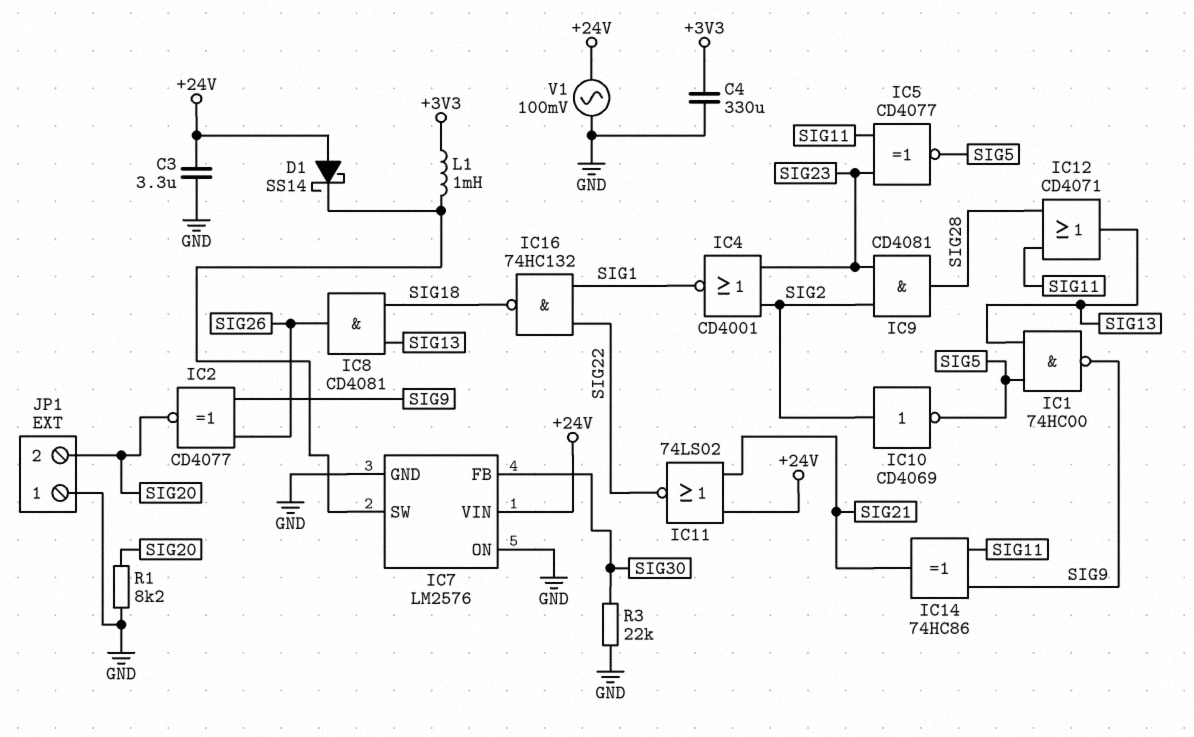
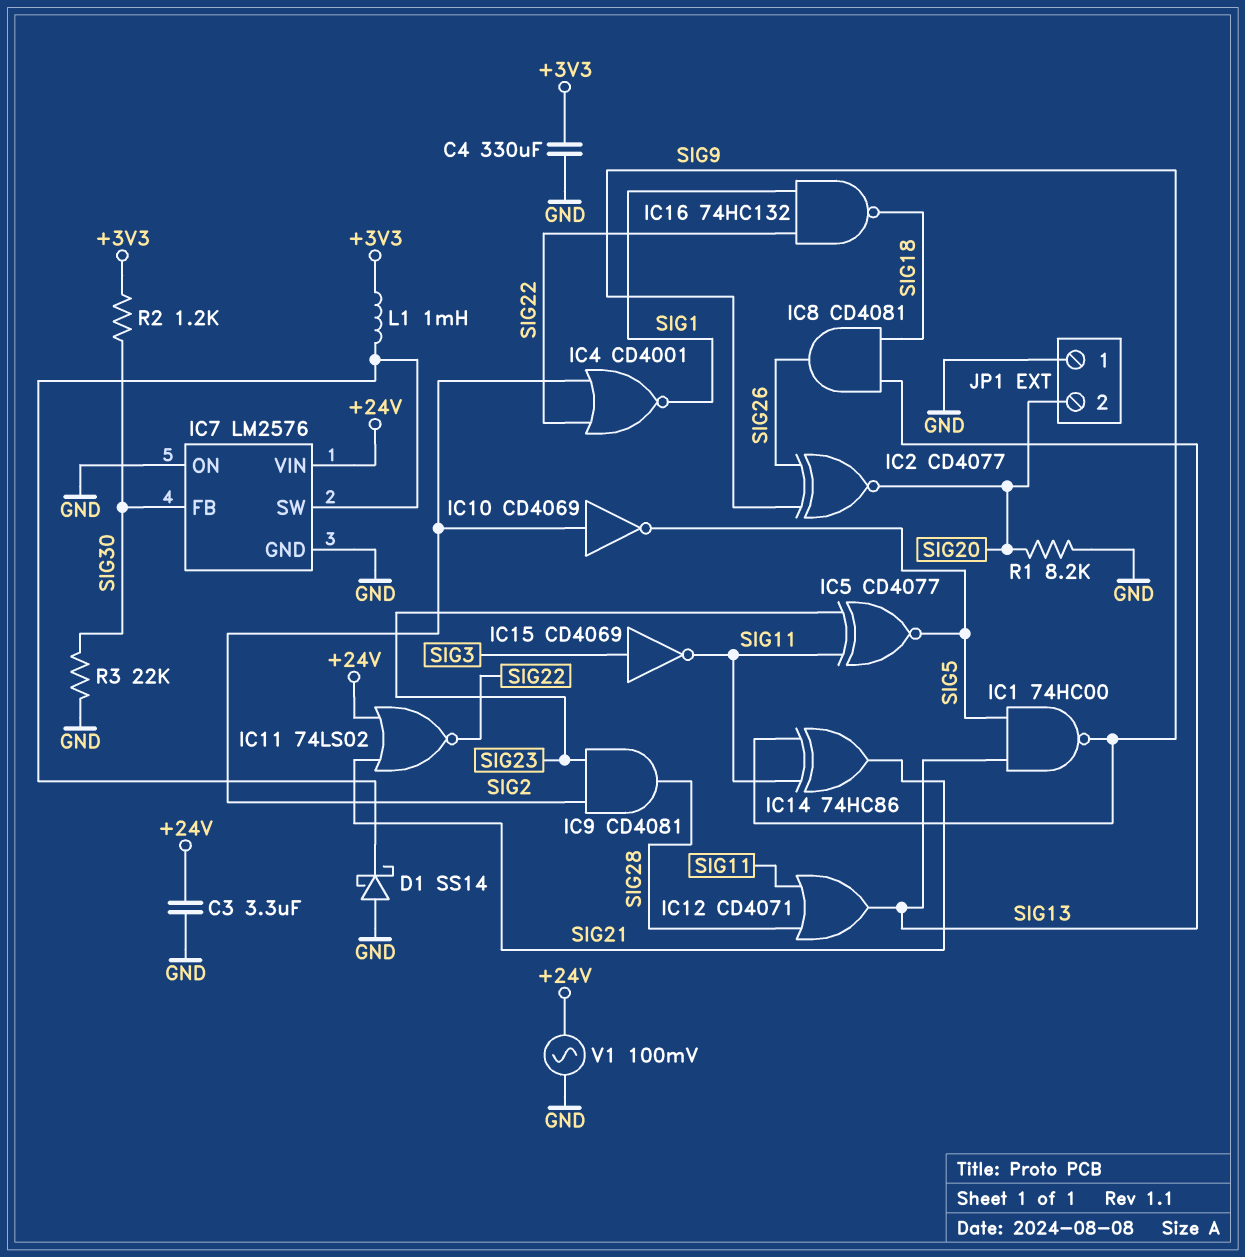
D1: schottky SS14 (A +24V, K IC7/SW) -> schottky SS14 (A GND, K IC7/SW)
IC4: NOR CD4001 (in SIG2, in SIG23, out SIG1) -> NOR CD4001 (in SIG2, in SIG22, out SIG1)
IC15: none -> NOT CD4069 (in SIG3, out SIG11)
R2: none -> 1.2k (+3V3, SIG30)

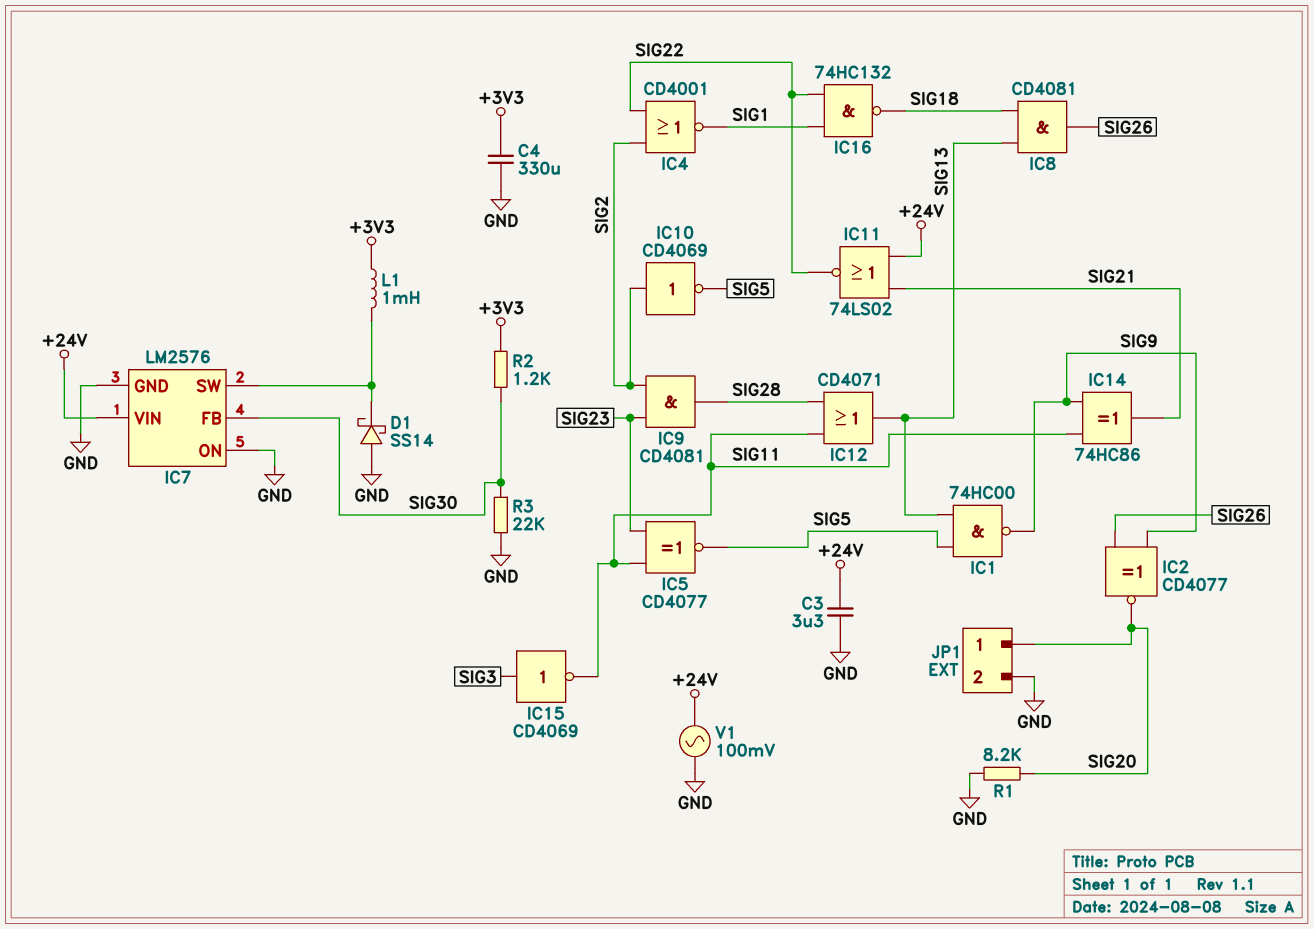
JP1 pin 1: GND -> SIG20
JP1 pin 2: SIG20 -> GND

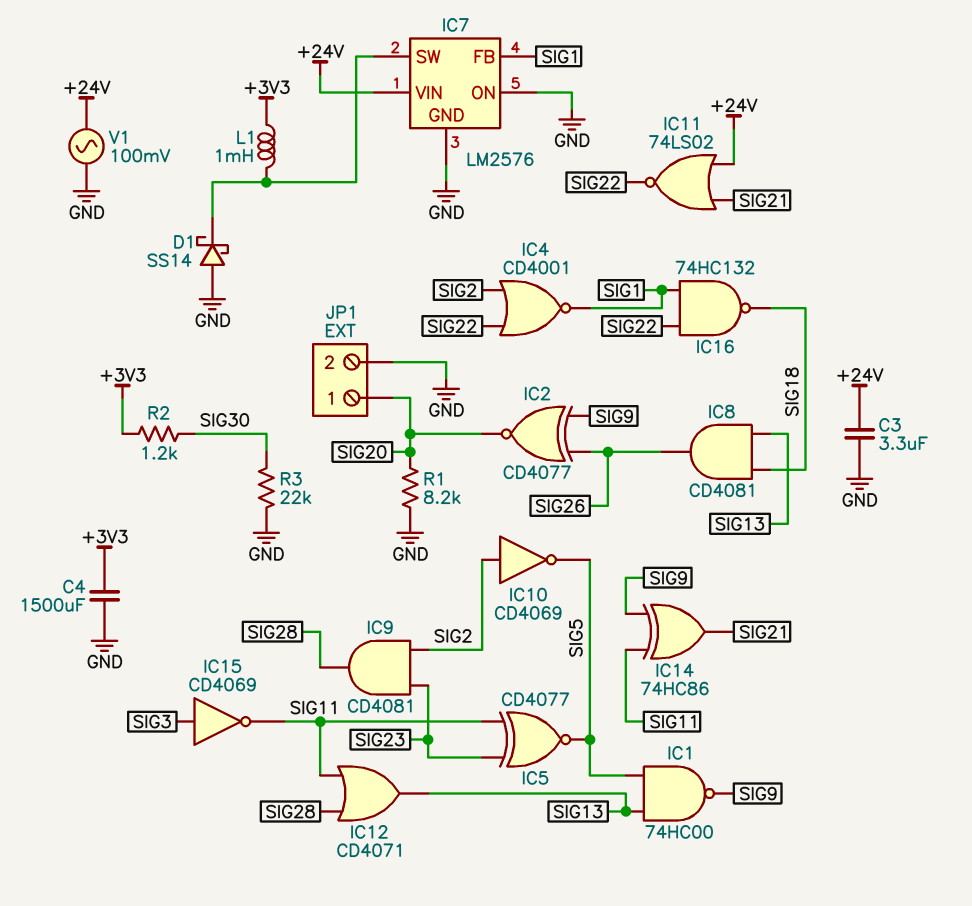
C4: 330uF (+3V3, GND) -> 1500uF (+3V3, GND)
IC7 pin FB: SIG30 -> SIG1

